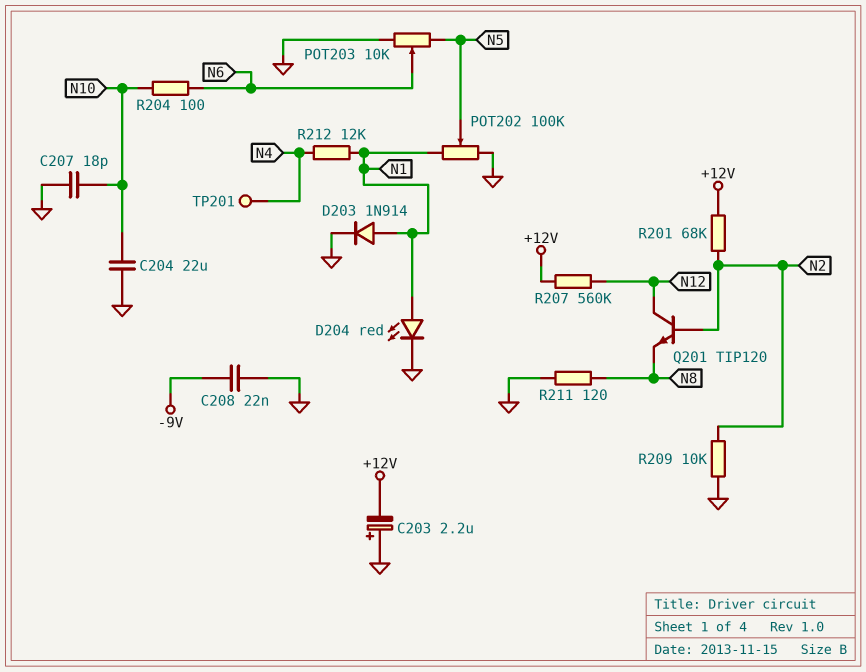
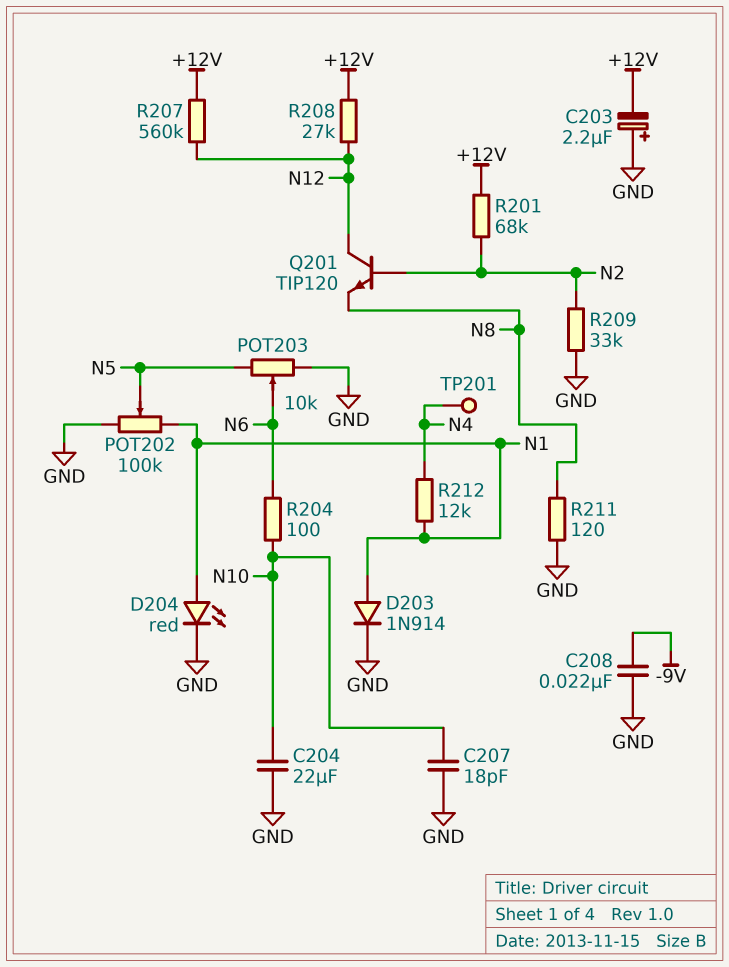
R208: none -> 27k (+12V, N12)
R209: 10k (GND, N2) -> 33k (GND, N2)

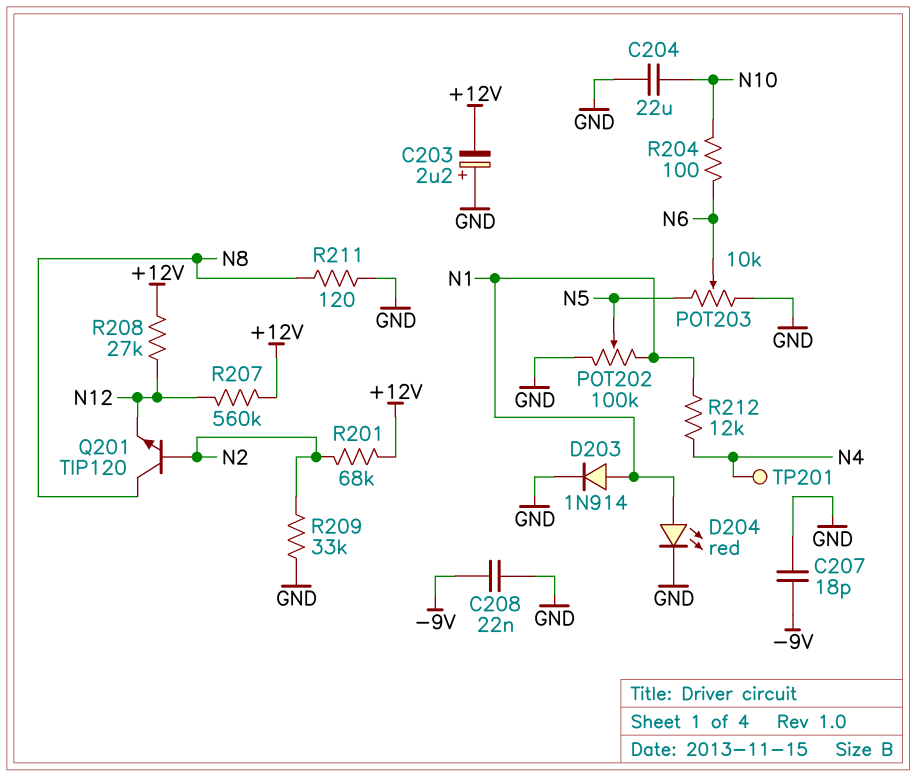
C207: 18pF (GND, N10) -> 18pF (-9V, GND)
Q201: NPN TIP120 (B N2, C N12, E N8) -> NPN TIP120 (B N2, C N8, E N12)

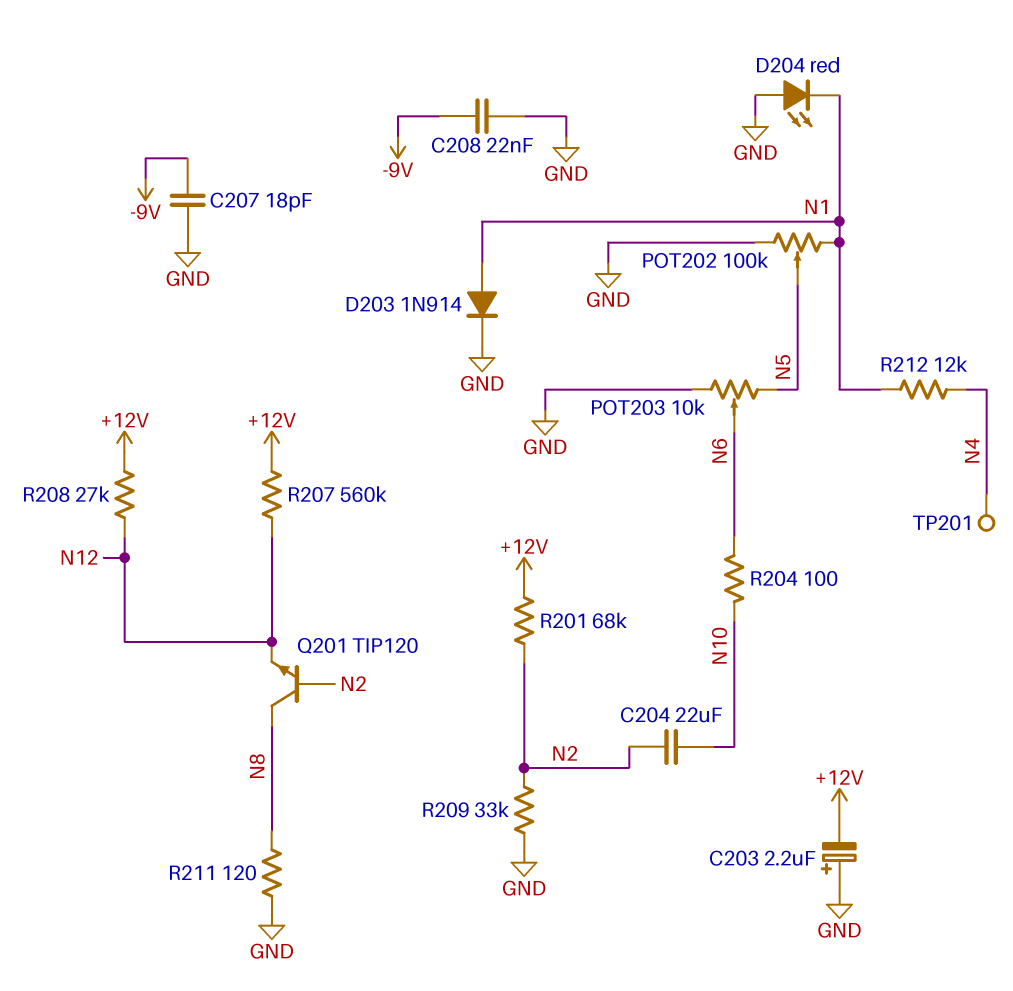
C204: 22uF (GND, N10) -> 22uF (N2, N10)
D204: LED red (A N1, K GND) -> LED red (A GND, K N1)

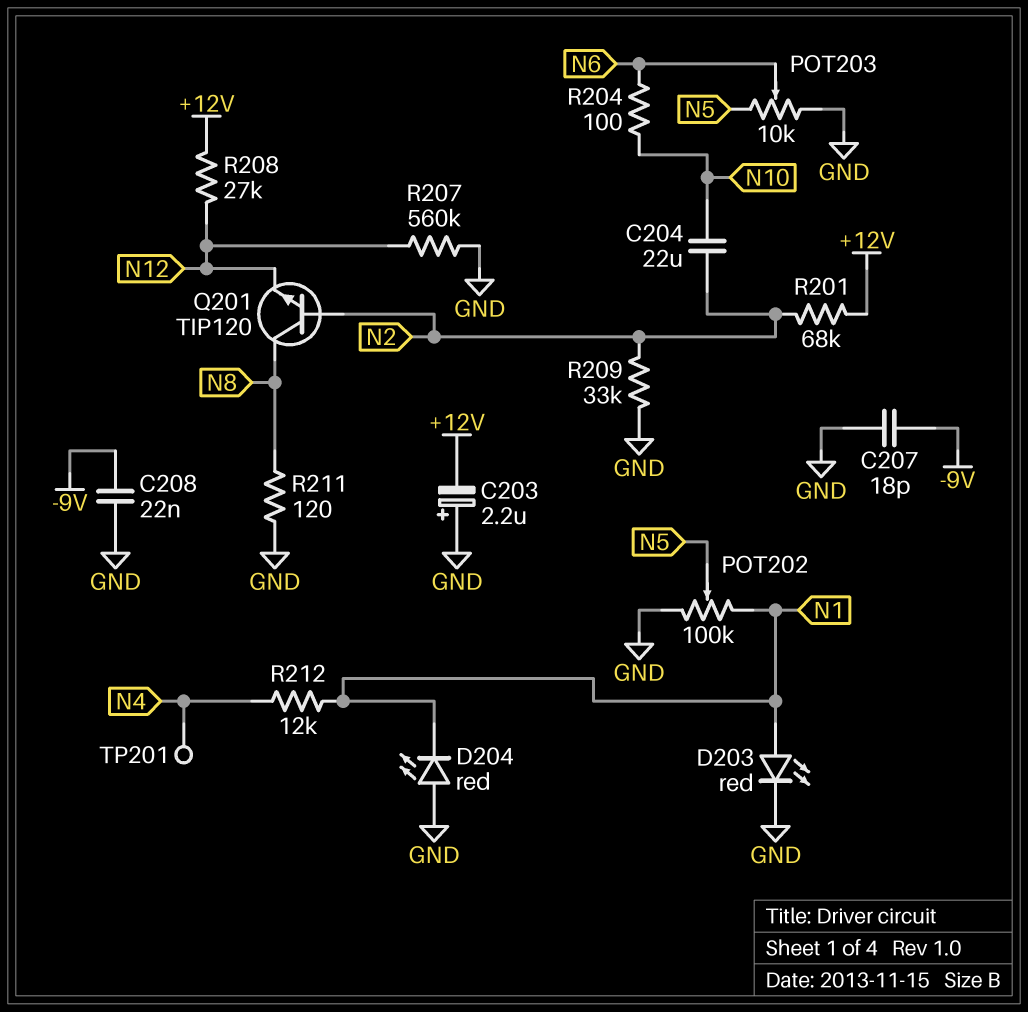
D203: diode 1N914 (A N1, K GND) -> LED red (A N1, K GND)
R207: 560k (+12V, N12) -> 560k (GND, N12)

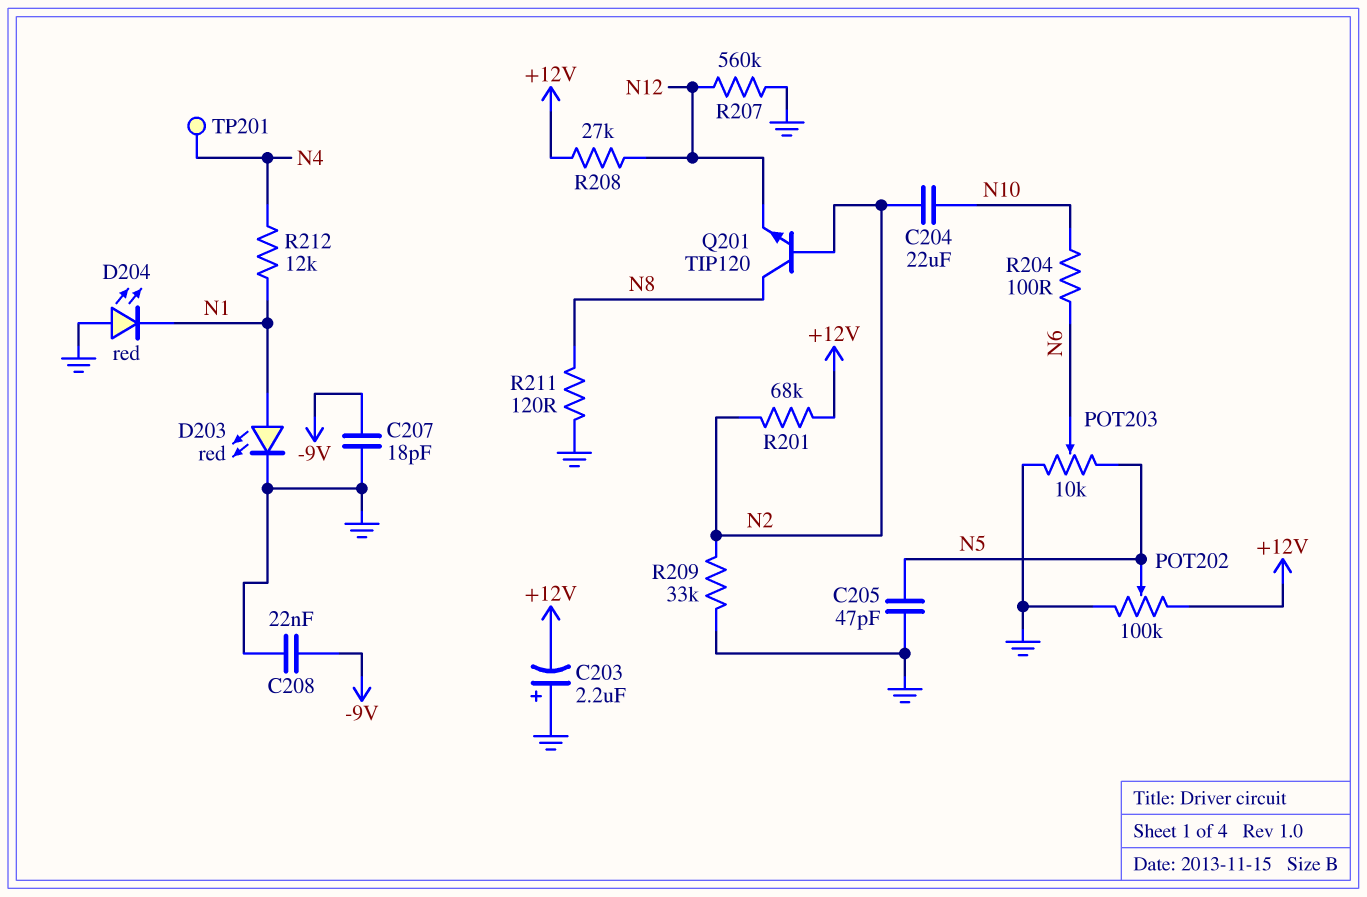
C205: none -> 47pF (GND, N5)
POT202: 100k (GND, N1, wiper N5) -> 100k (+12V, GND, wiper N5)

